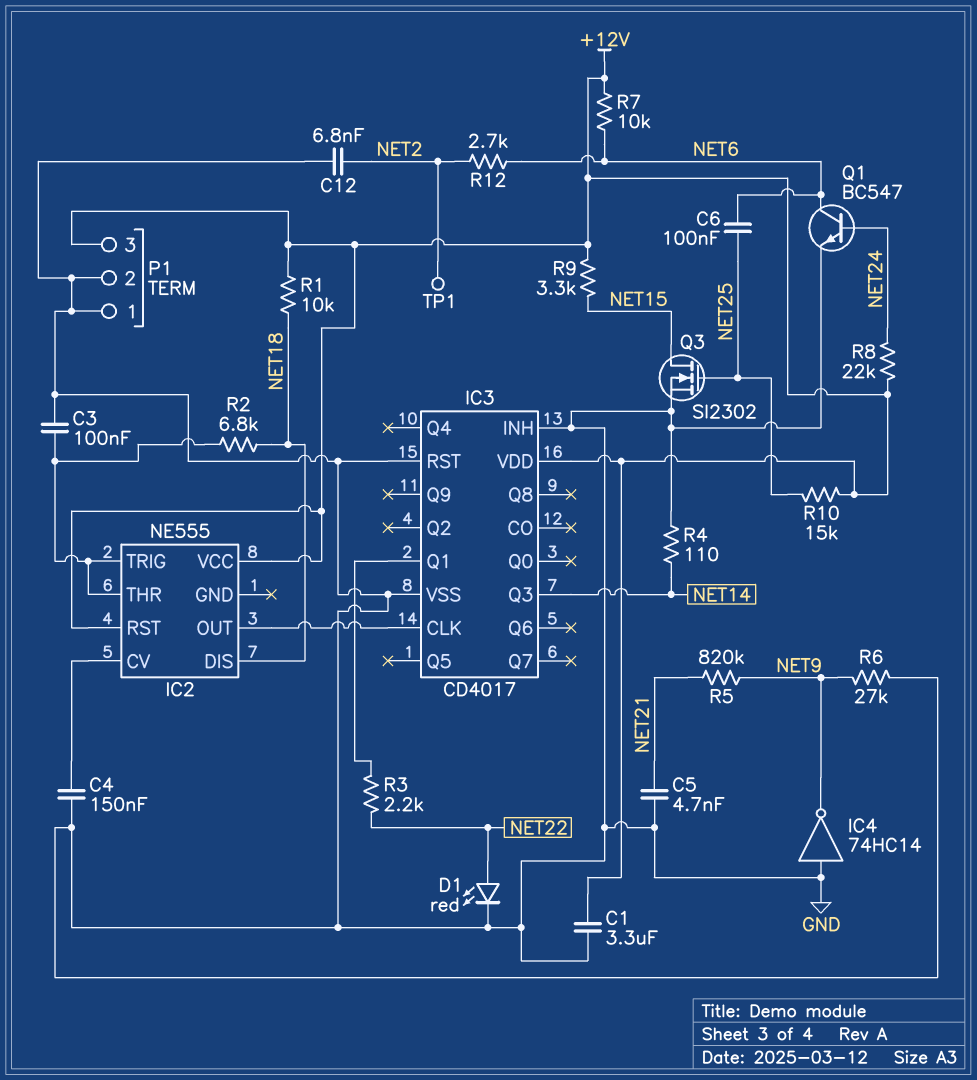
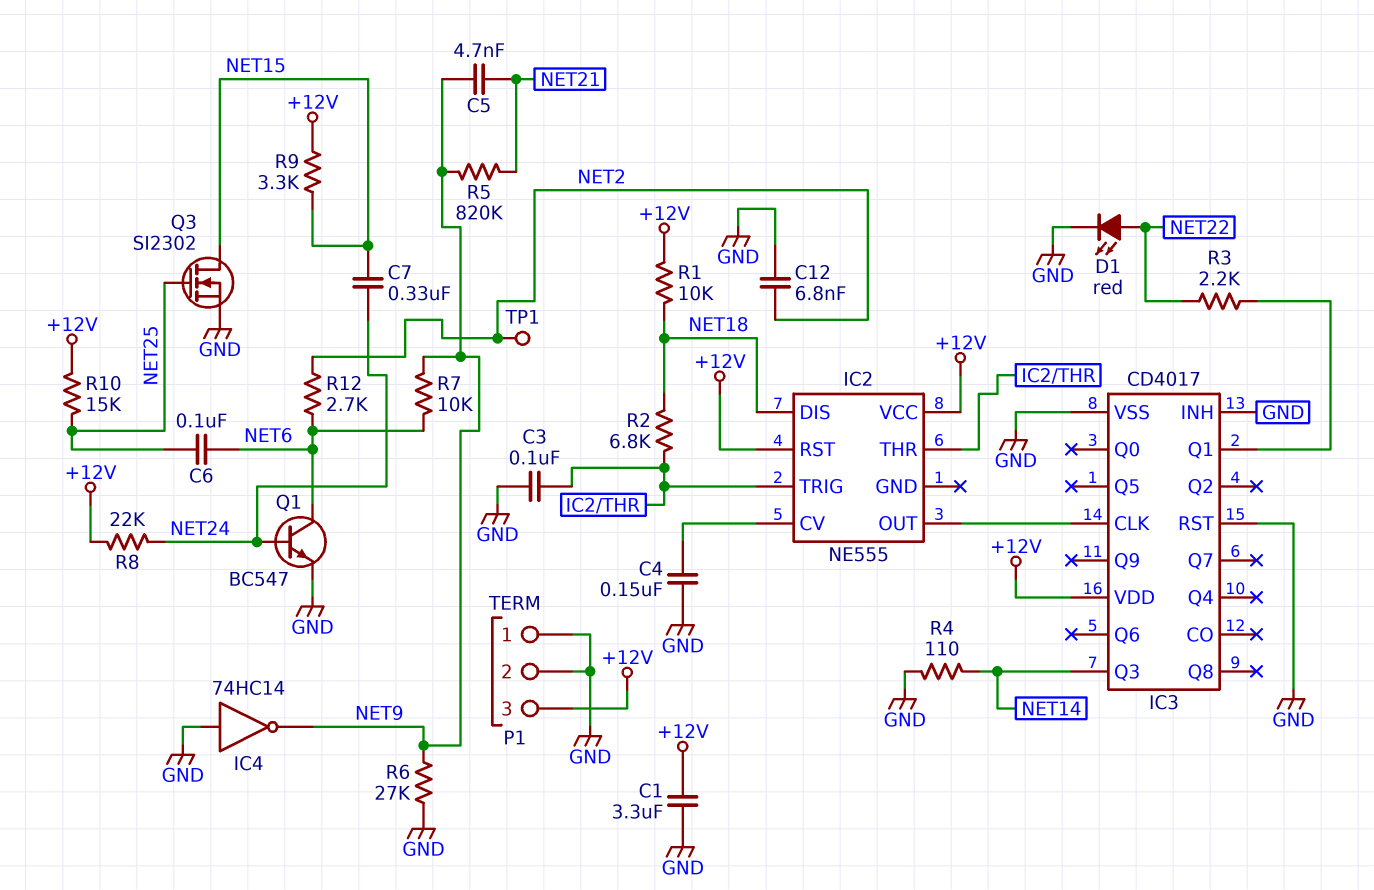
C5: 4.7nF (GND, NET21) -> 4.7nF (NET9, NET21)
C7: none -> 330nF (NET15, NET24)
R7: 10k (+12V, NET6) -> 10k (NET6, NET9)

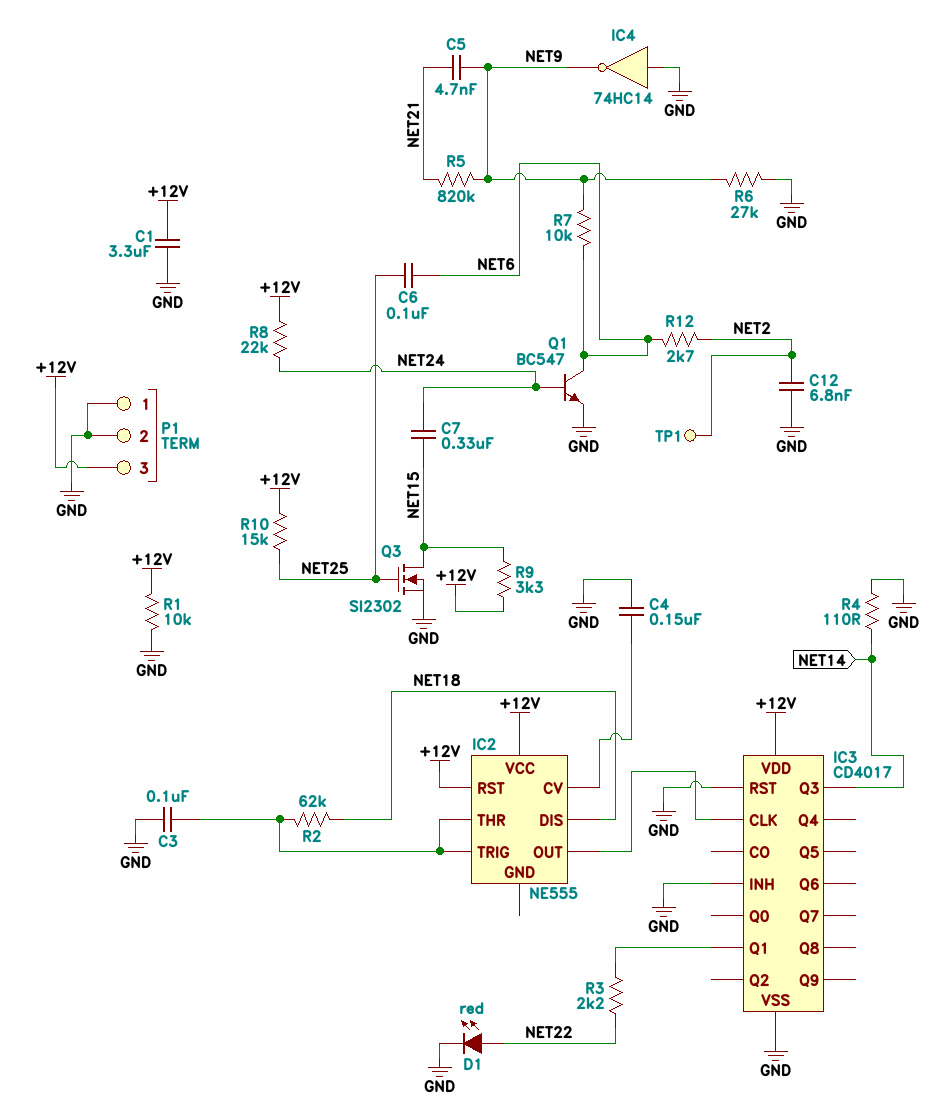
R1: 10k (+12V, NET18) -> 10k (+12V, GND)
R2: 6.8k (IC2/THR, NET18) -> 62k (IC2/THR, NET18)

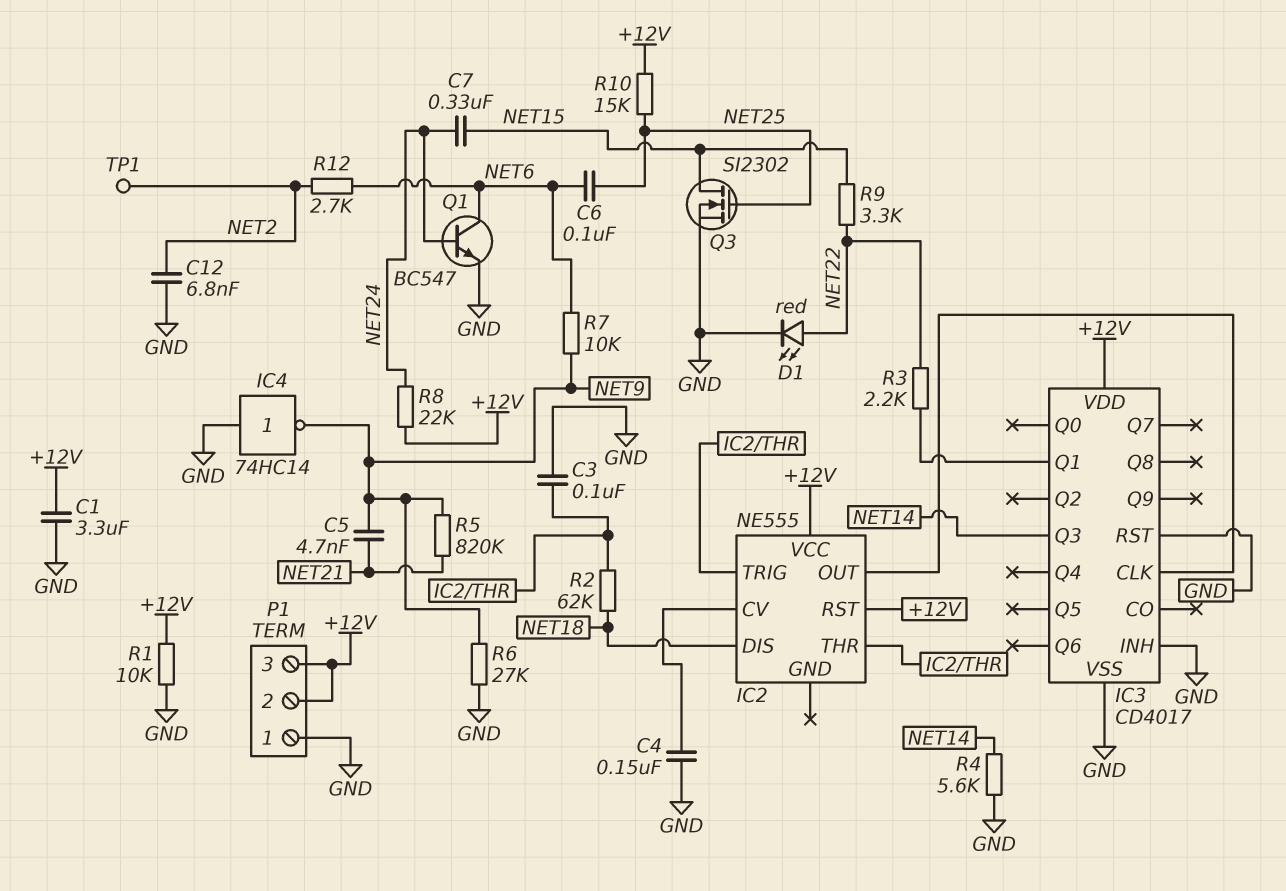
P1 pin 2: GND -> +12V
R4: 110 (GND, NET14) -> 5.6k (GND, NET14)
R9: 3.3k (+12V, NET15) -> 3.3k (NET15, NET22)

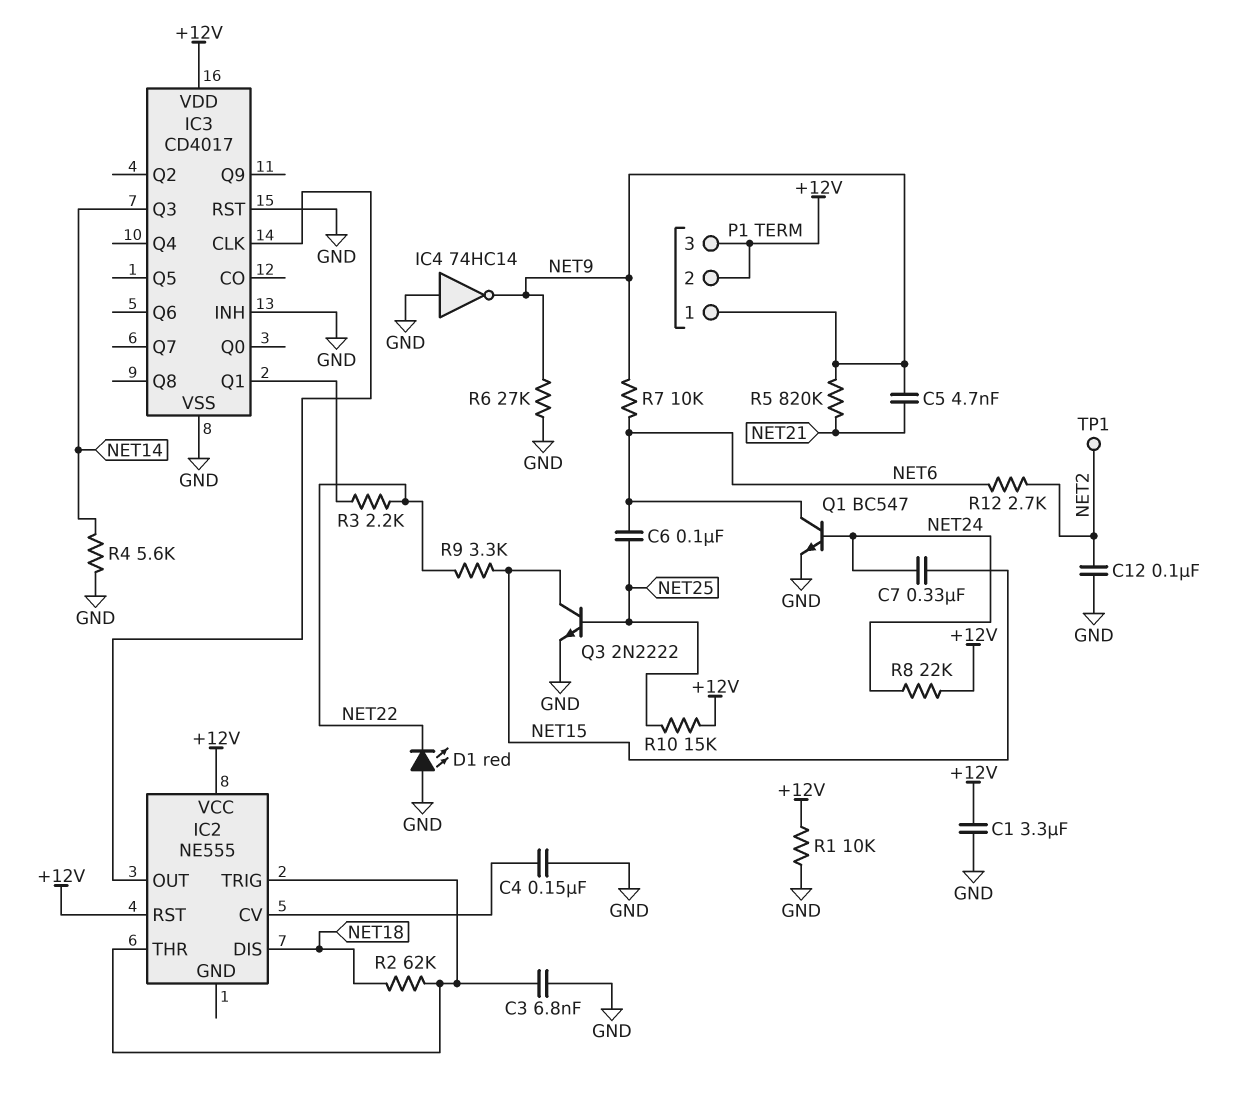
C3: 100nF (GND, IC2/THR) -> 6.8nF (GND, IC2/THR)
C12: 6.8nF (GND, NET2) -> 100nF (GND, NET2)
D1: LED red (A NET22, K GND) -> LED red (A GND, K NET22)
P1 pin 1: GND -> NET9
Q3: NMOS SI2302 (G NET25, D NET15, S GND) -> NPN 2N2222 (B NET25, C NET15, E GND)

